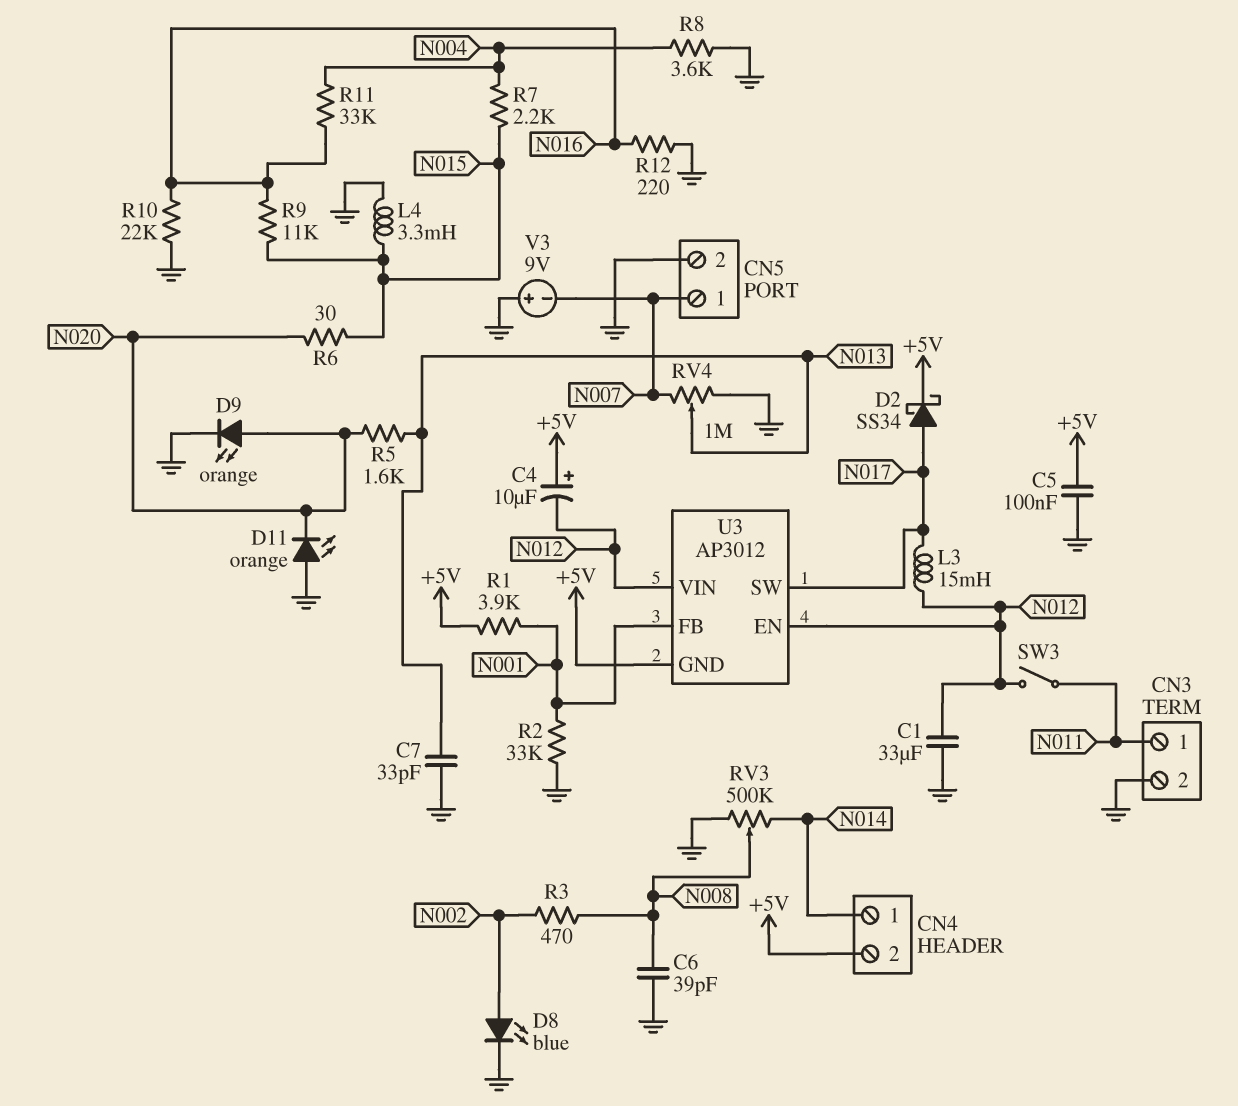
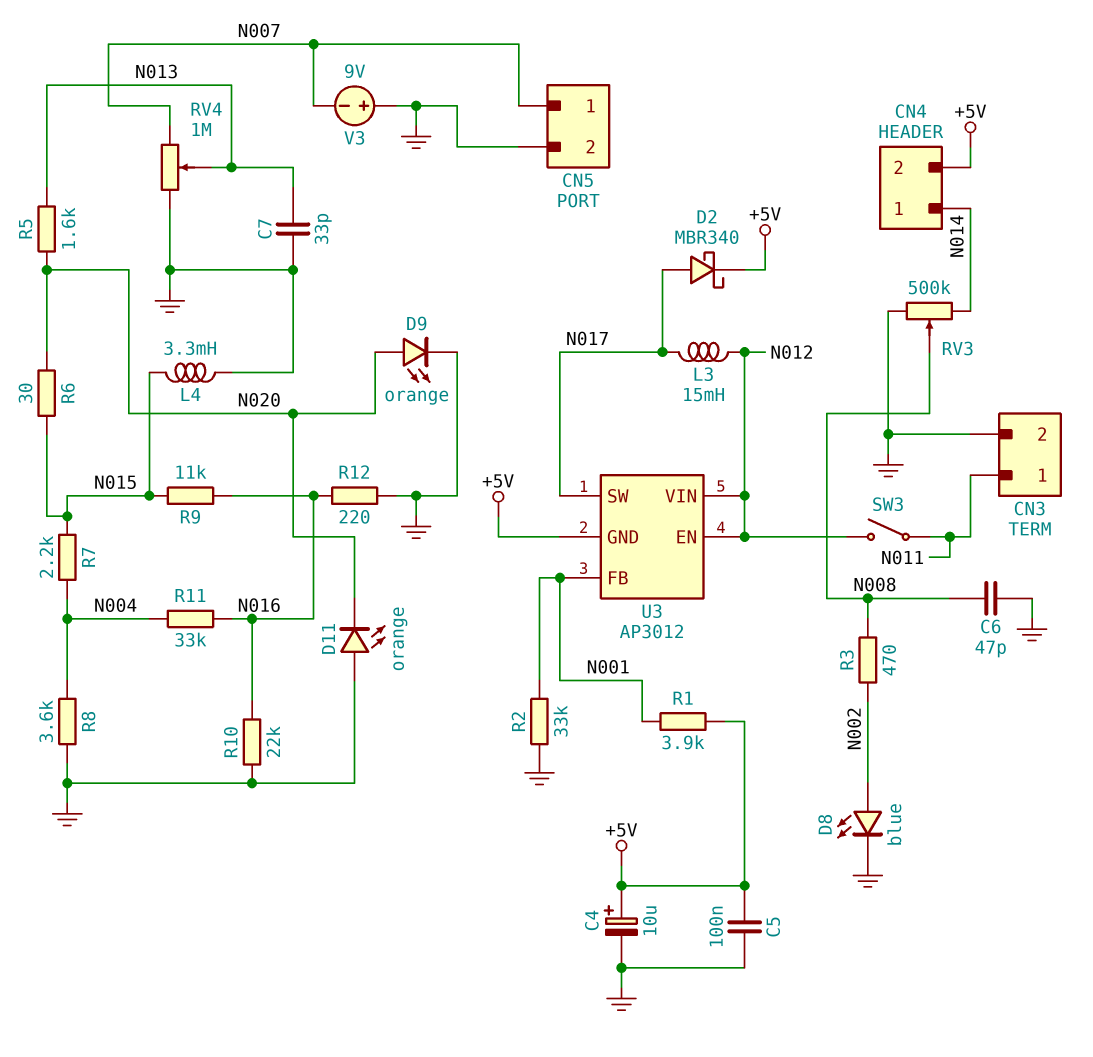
C1: 33uF (GND, N012) -> none
C4: 10uF (plus +5V, minus N012) -> 10uF (plus +5V, minus GND)
C6: 39pF (GND, N008) -> 47pF (GND, N008)
D2: schottky SS34 (A N017, K +5V) -> schottky MBR340 (A N017, K +5V)

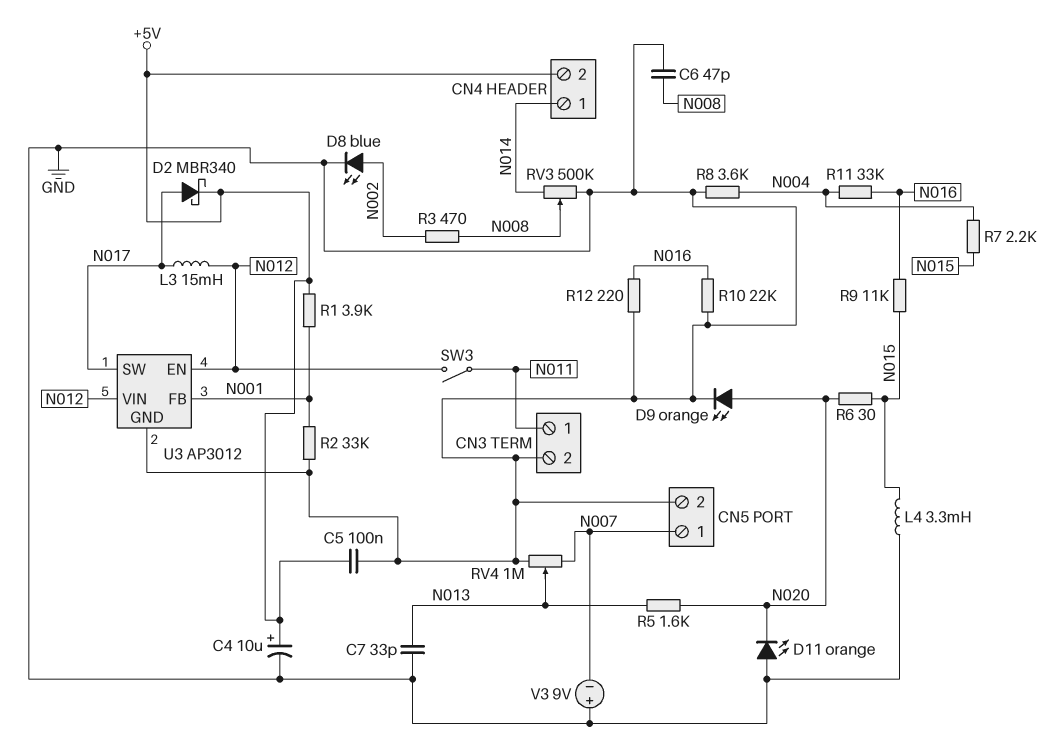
U3 pin GND: +5V -> GND

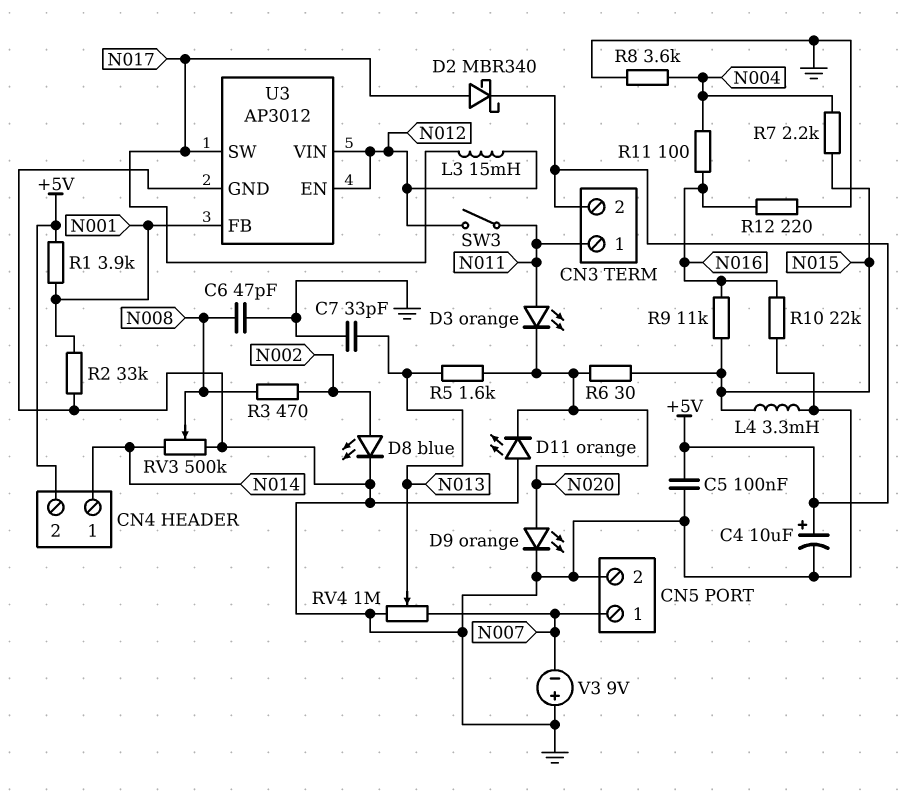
CN3 pin 2: GND -> +5V
D3: none -> LED orange (A N011, K N020)
R11: 33k (N004, N016) -> 100 (N004, N016)

